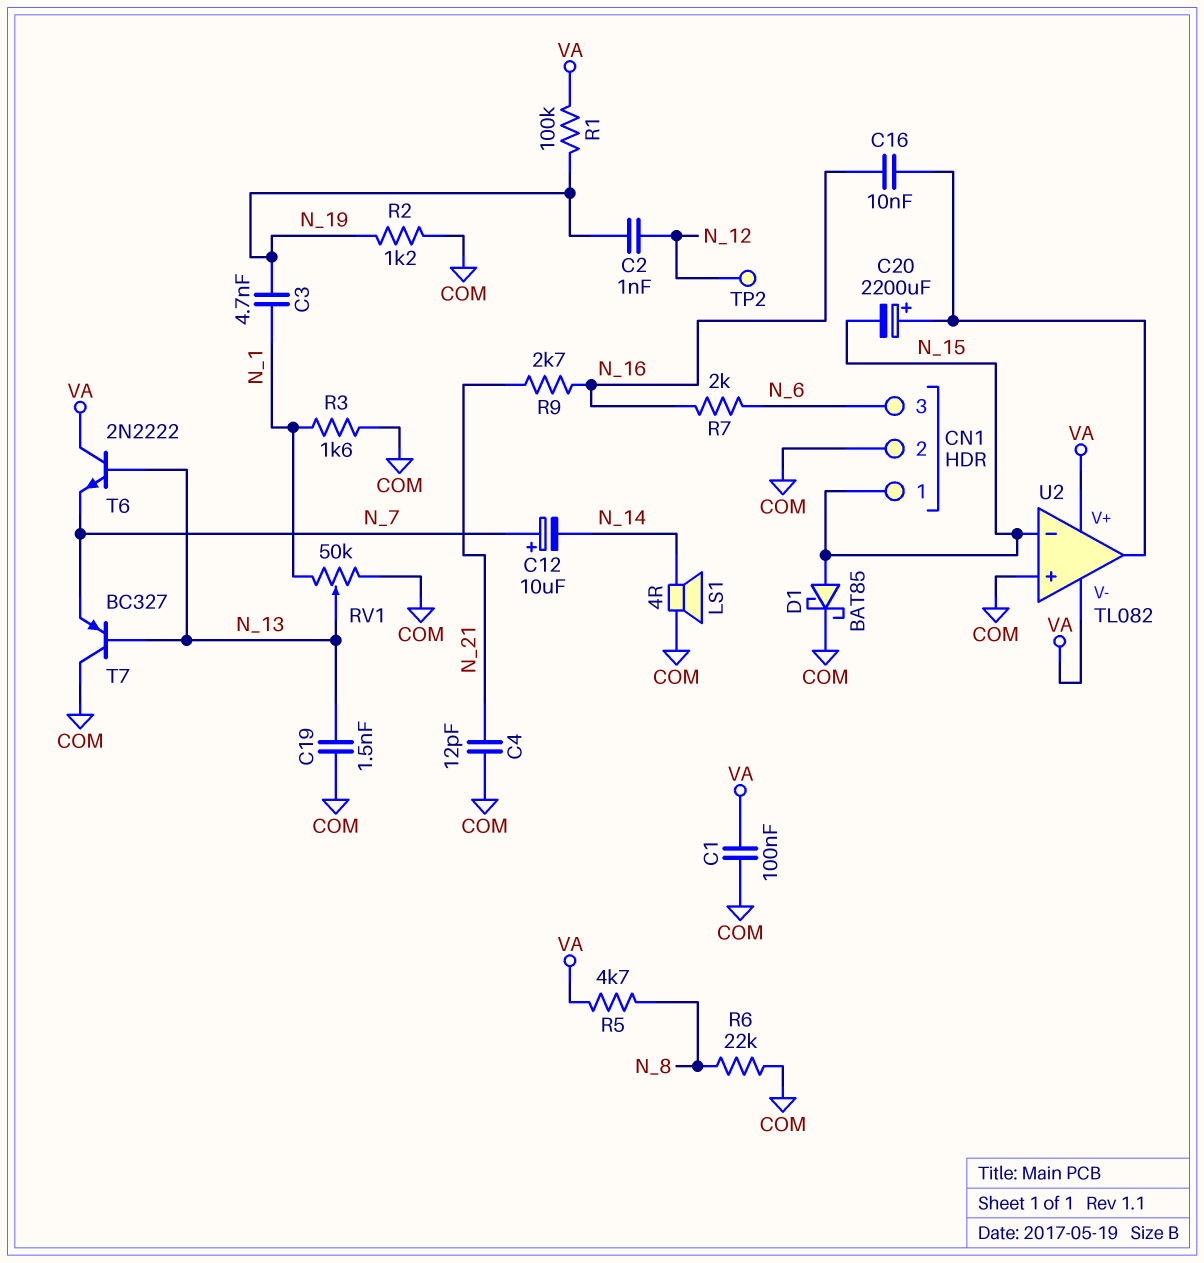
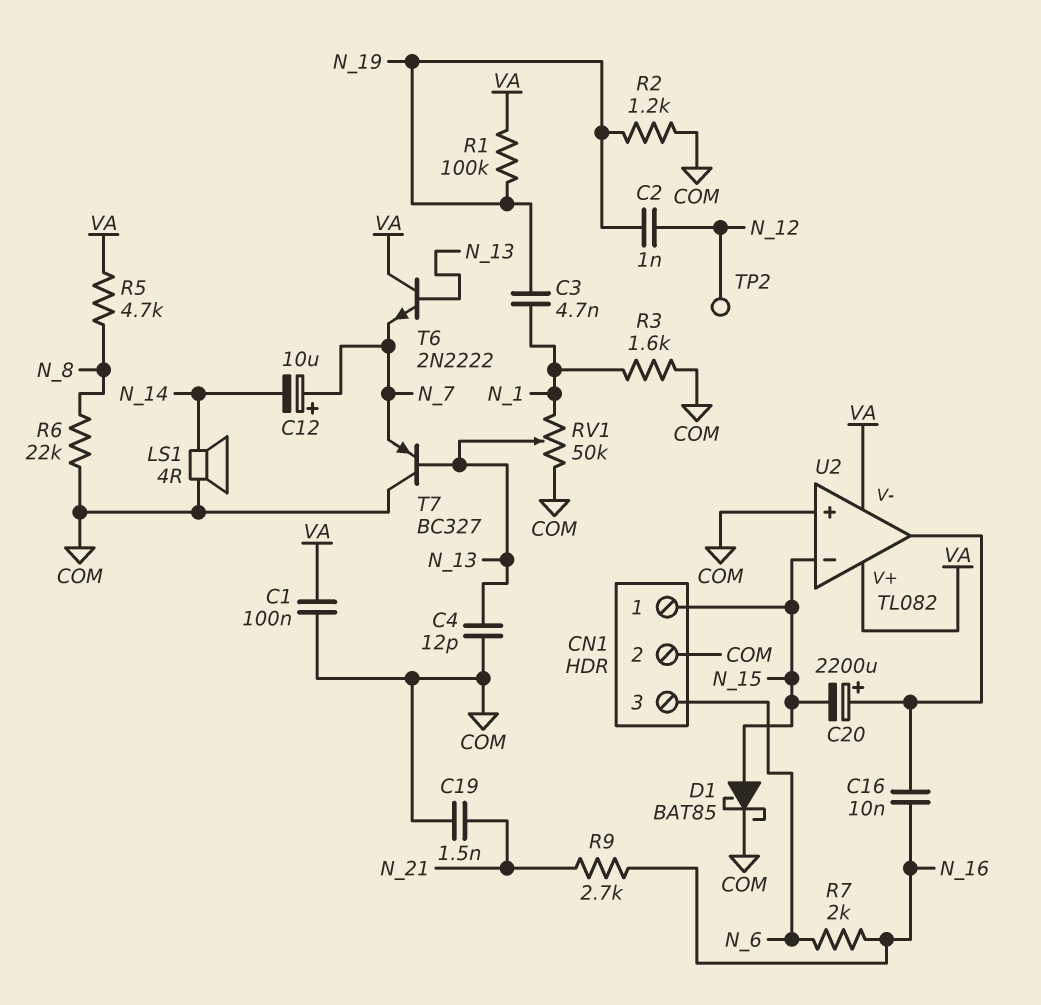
C4: 12pF (COM, N_21) -> 12pF (COM, N_13)
C19: 1.5nF (COM, N_13) -> 1.5nF (COM, N_21)

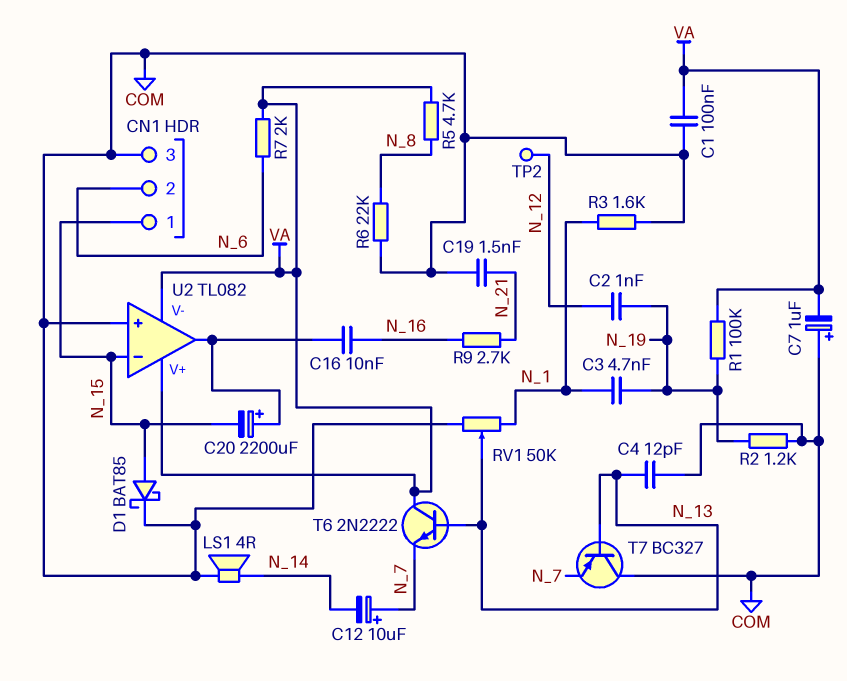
C7: none -> 1uF (plus COM, minus VA)
CN1 pin 2: COM -> N_6
CN1 pin 3: N_6 -> COM
R7: 2k (N_6, N_16) -> 2k (N_6, VA)

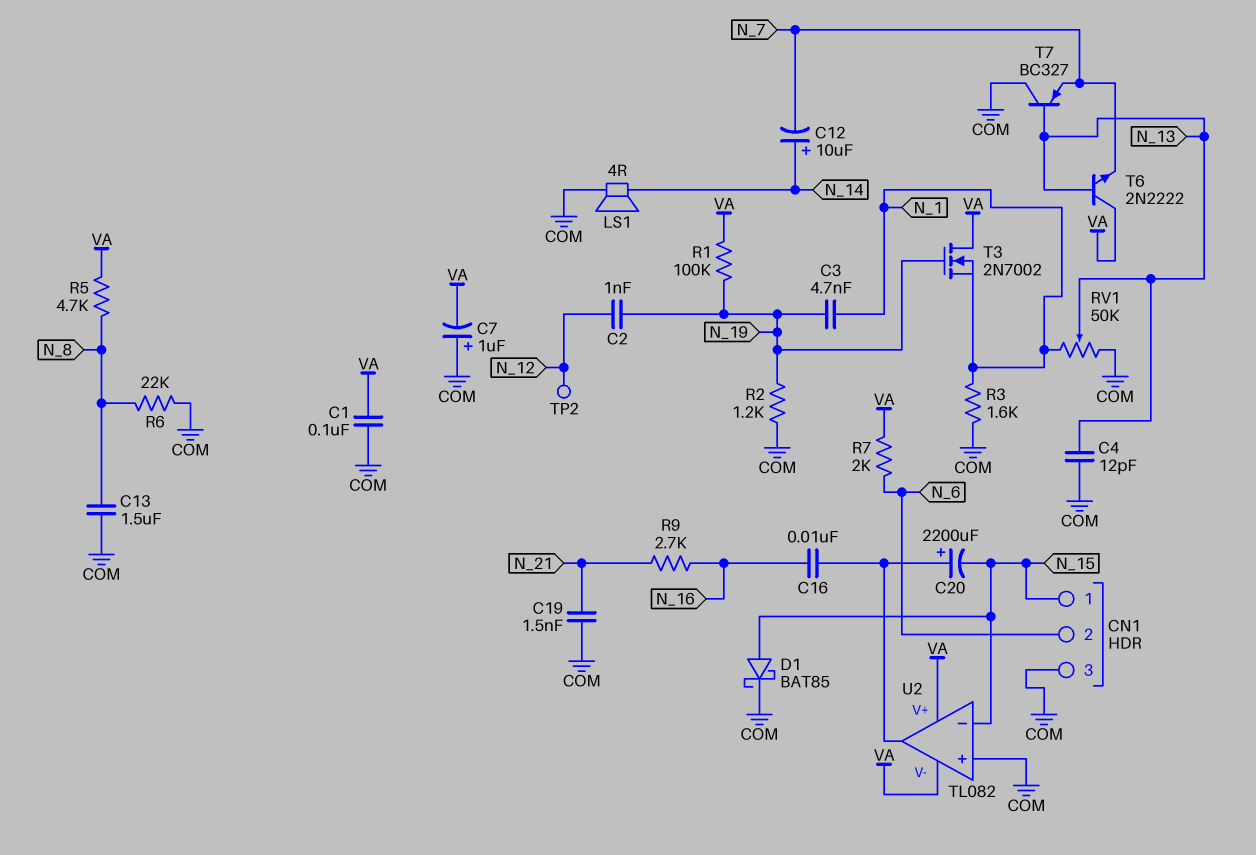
C12: 10uF (plus N_7, minus N_14) -> 10uF (plus N_14, minus N_7)
C13: none -> 1.5uF (COM, N_8)
T3: none -> NMOS 2N7002 (G N_19, D VA, S N_1)

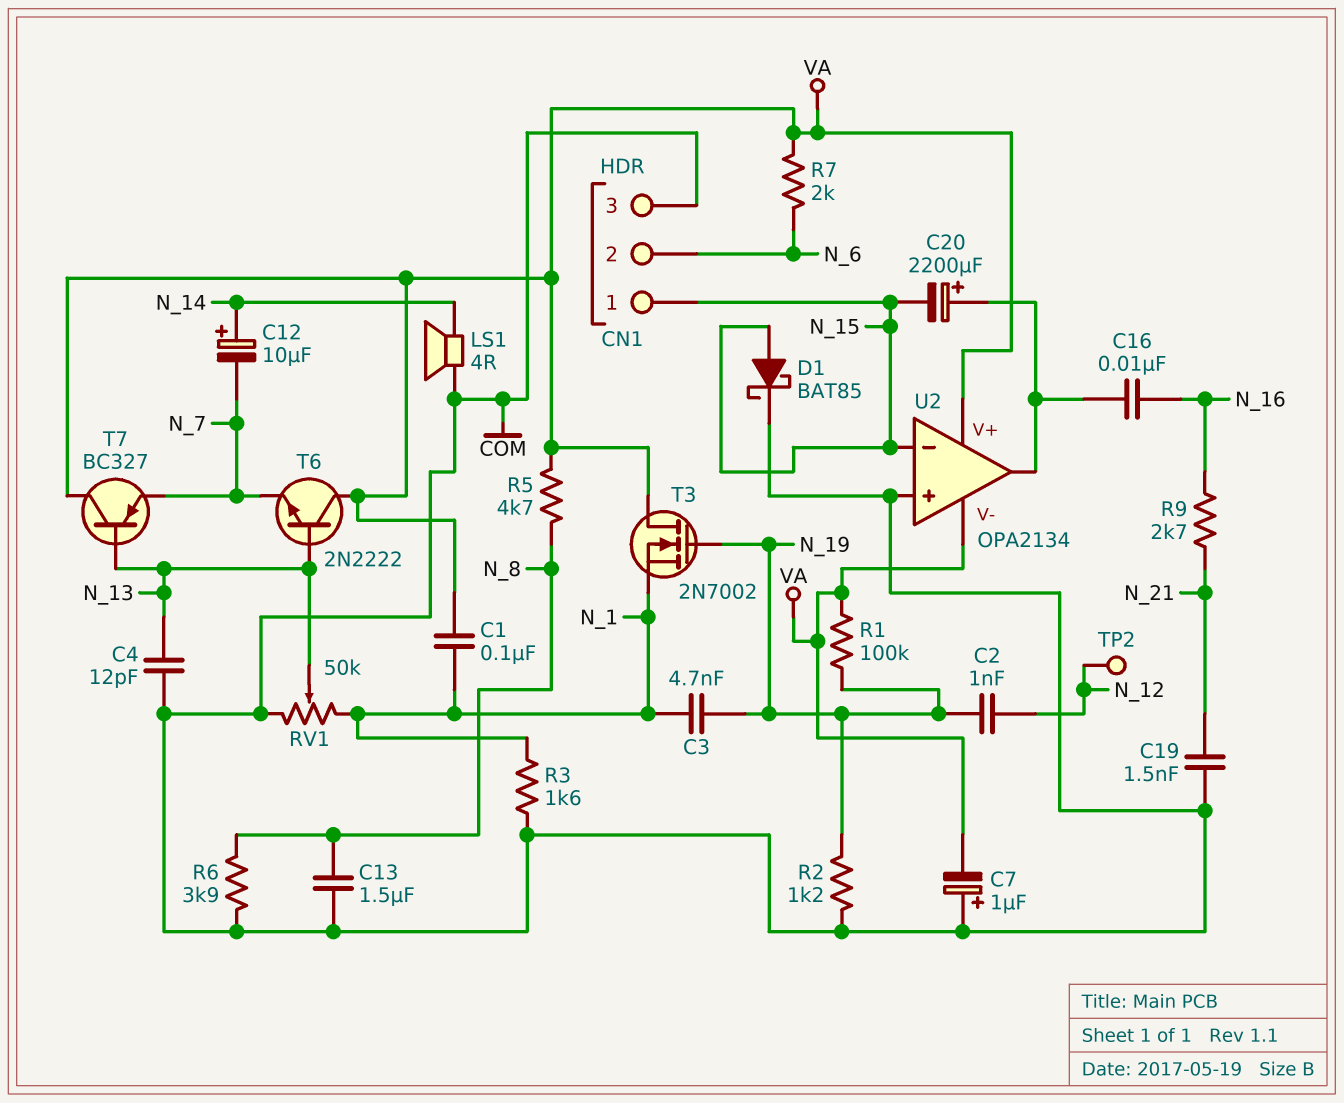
C1: 100nF (COM, VA) -> 100nF (N_1, VA)
R6: 22k (COM, N_8) -> 3.9k (COM, N_8)
T7: PNP BC327 (B N_13, C COM, E N_7) -> PNP BC327 (B N_13, C VA, E N_7)
U2: TL082 -> OPA2134

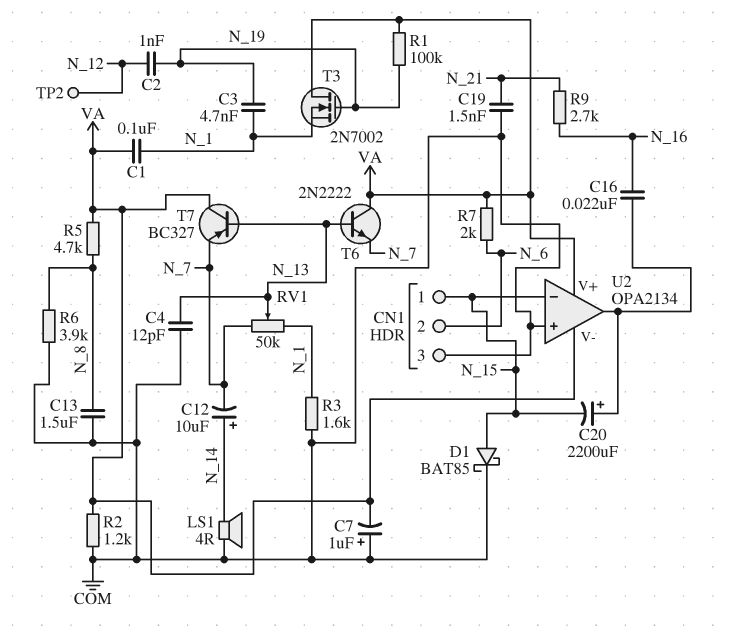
C16: 10nF (N_16, U2/out) -> 22nF (N_16, U2/out)
R2: 1.2k (COM, N_19) -> 1.2k (COM, VA)
RV1: 50k (COM, N_1, wiper N_13) -> 50k (N_1, N_7, wiper N_13)

